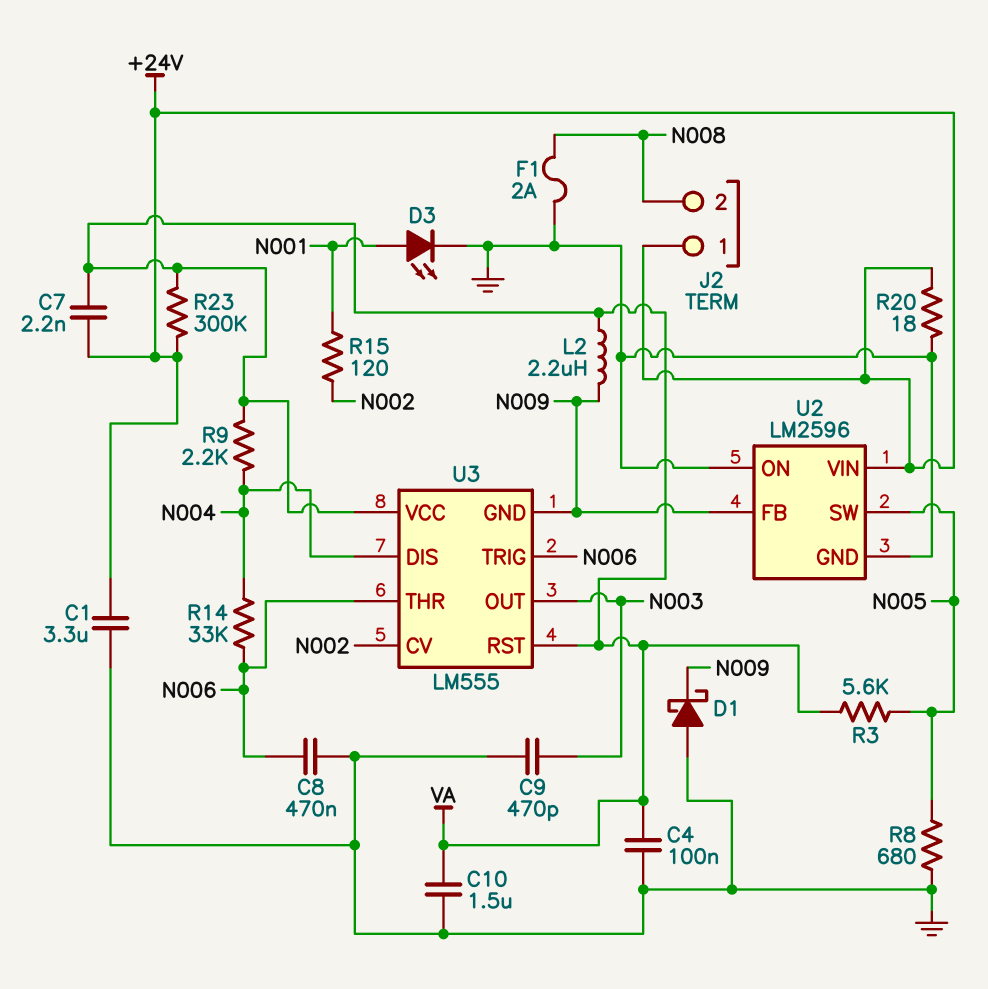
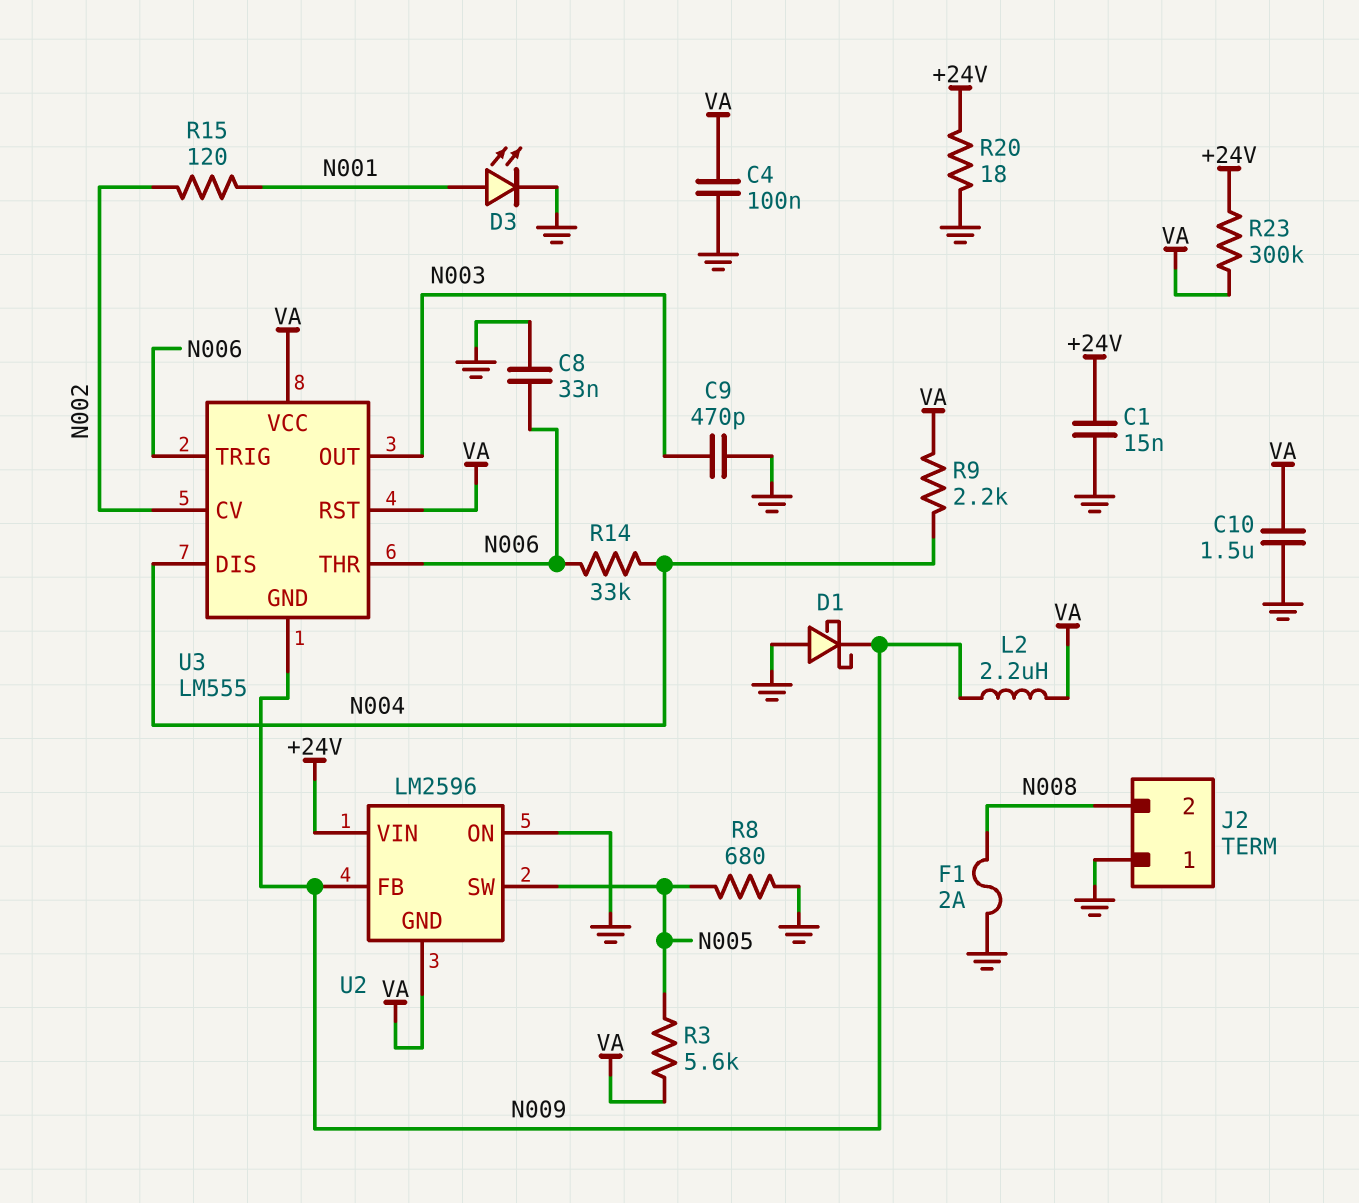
C1: 3.3uF (+24V, GND) -> 15nF (+24V, GND)
C7: 2.2nF (+24V, VA) -> none
C8: 470nF (GND, N006) -> 33nF (GND, N006)
J2 pin 1: +24V -> GND
U2 pin GND: GND -> VA

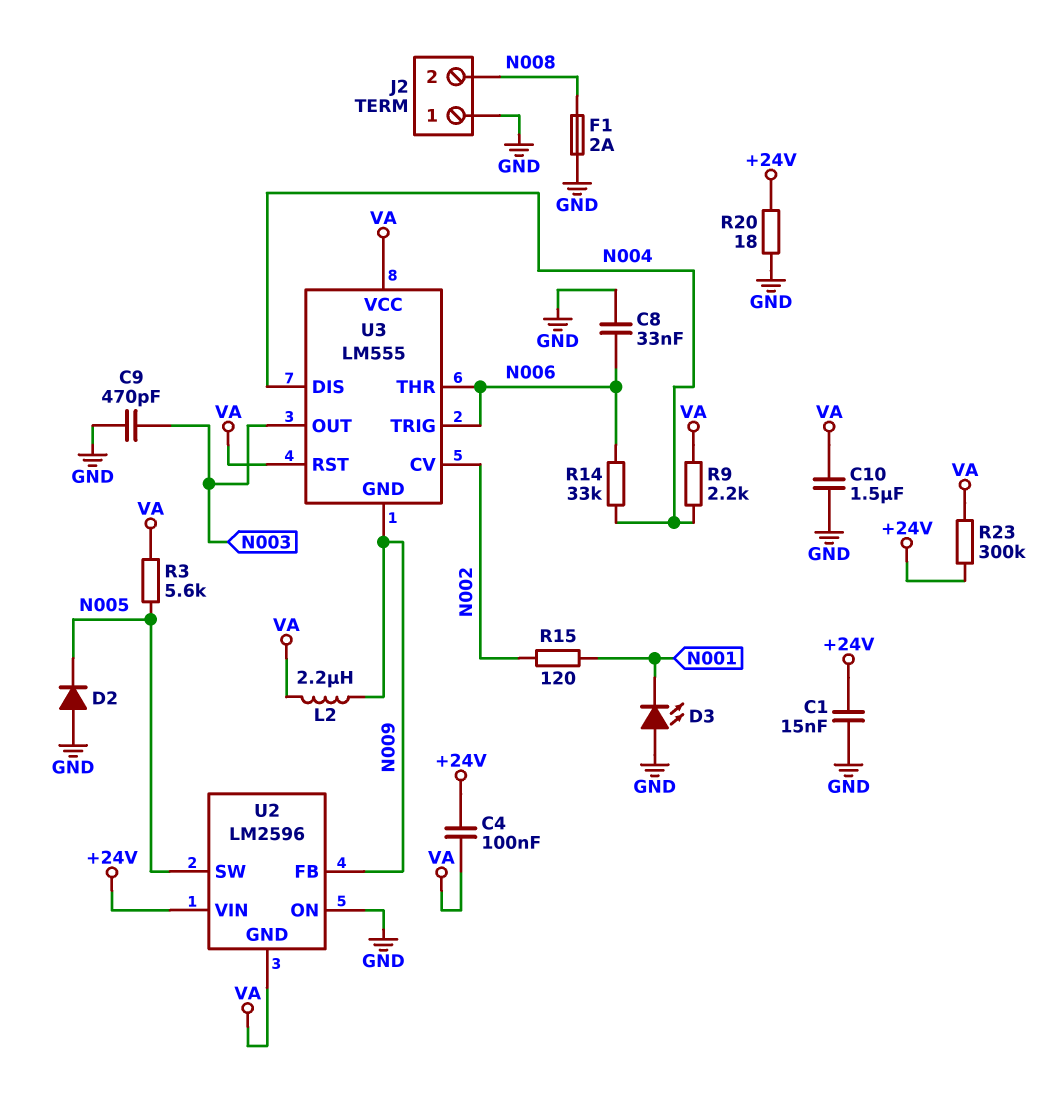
C4: 100nF (GND, VA) -> 100nF (+24V, VA)
D1: schottky (A GND, K N009) -> none
D2: none -> diode (A GND, K N005)
D3: LED (A N001, K GND) -> LED (A GND, K N001)
R8: 680 (GND, N005) -> none

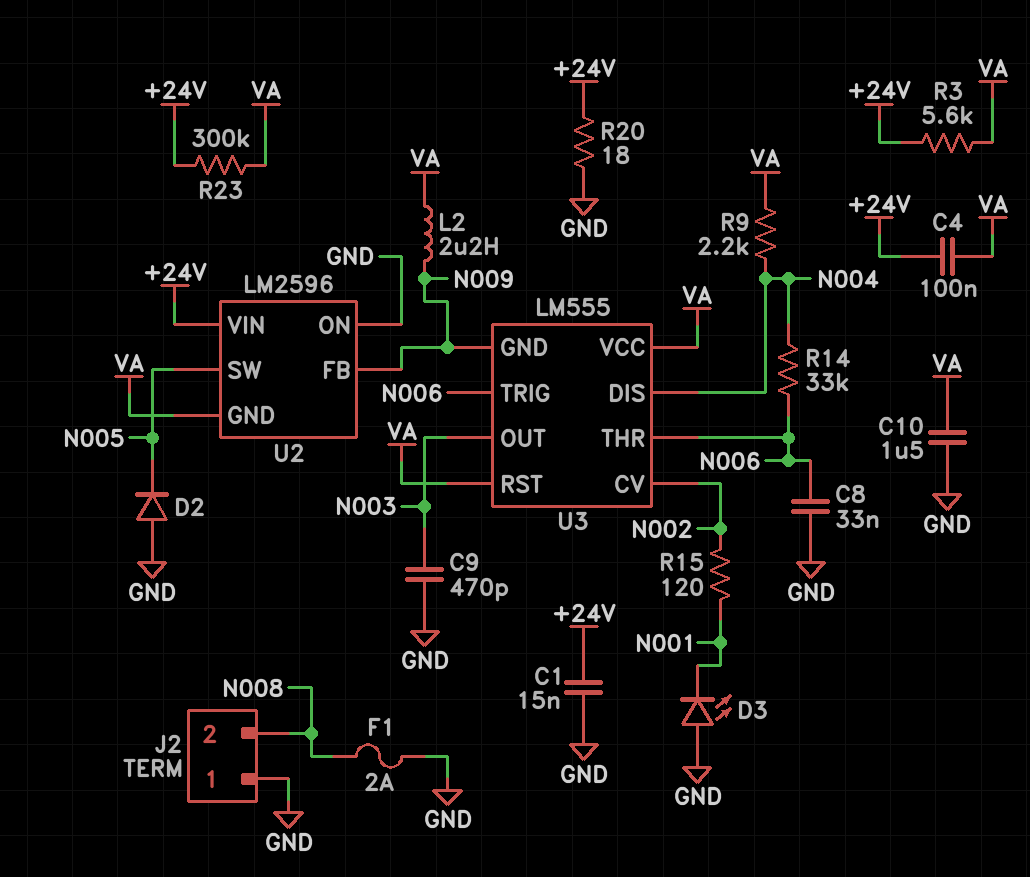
R3: 5.6k (N005, VA) -> 5.6k (+24V, VA)

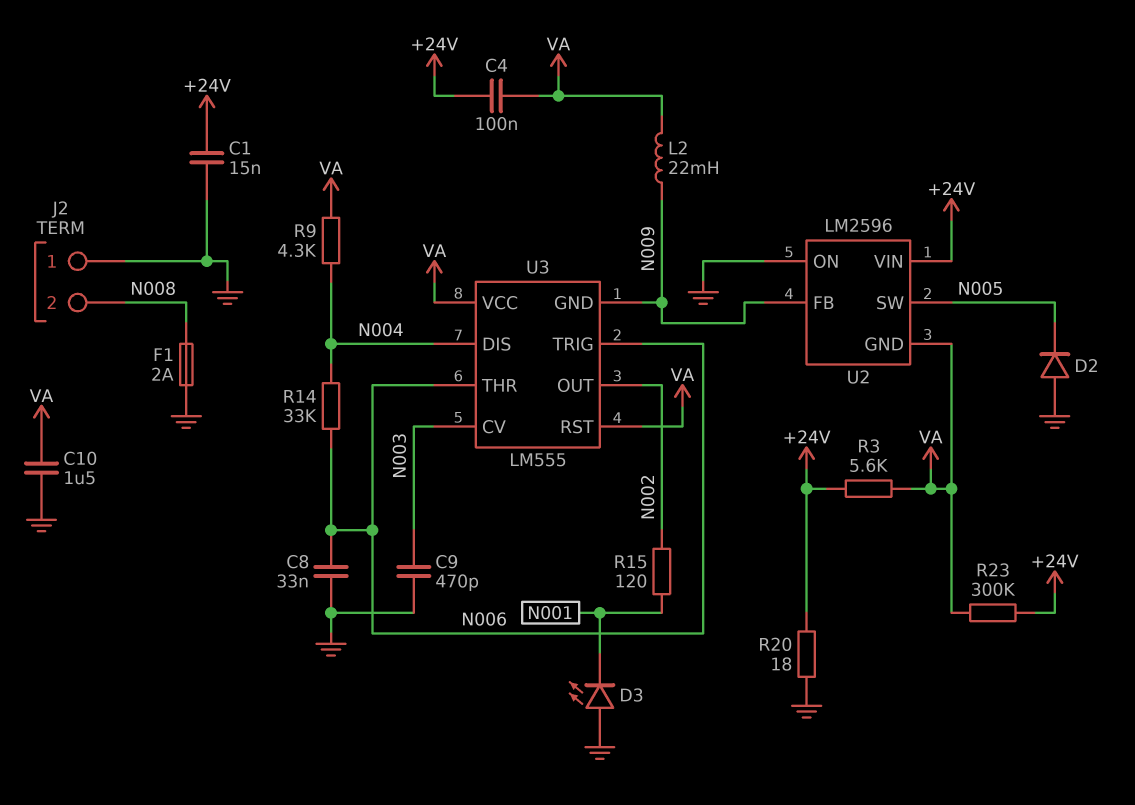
L2: 2.2uH (N009, VA) -> 22mH (N009, VA)
R9: 2.2k (N004, VA) -> 4.3k (N004, VA)
U3 pin CV: N002 -> N003
U3 pin OUT: N003 -> N002

